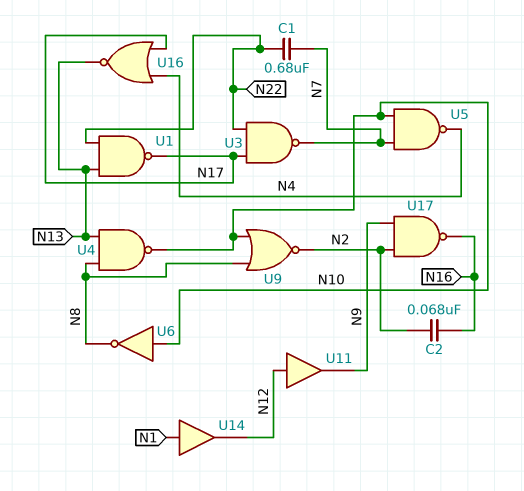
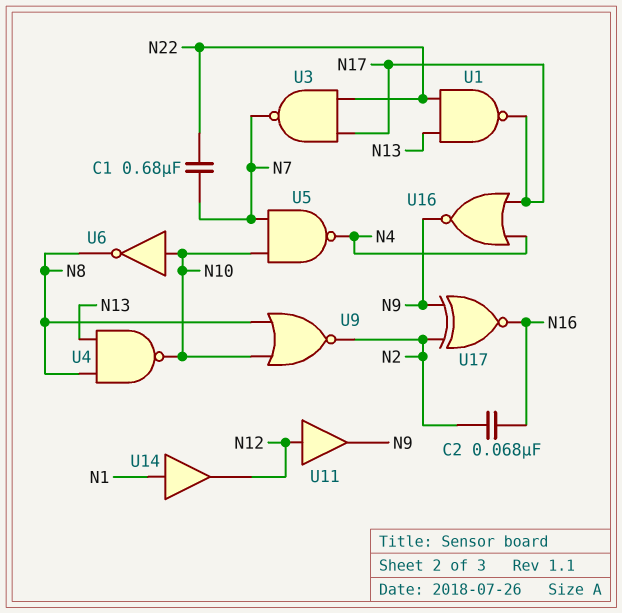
U16: NOR (in N4, in N17, out N13) -> NOR (in N4, in N17, out N9)
U17: NAND (in N2, in N9, out N16) -> XNOR (in N2, in N9, out N16)

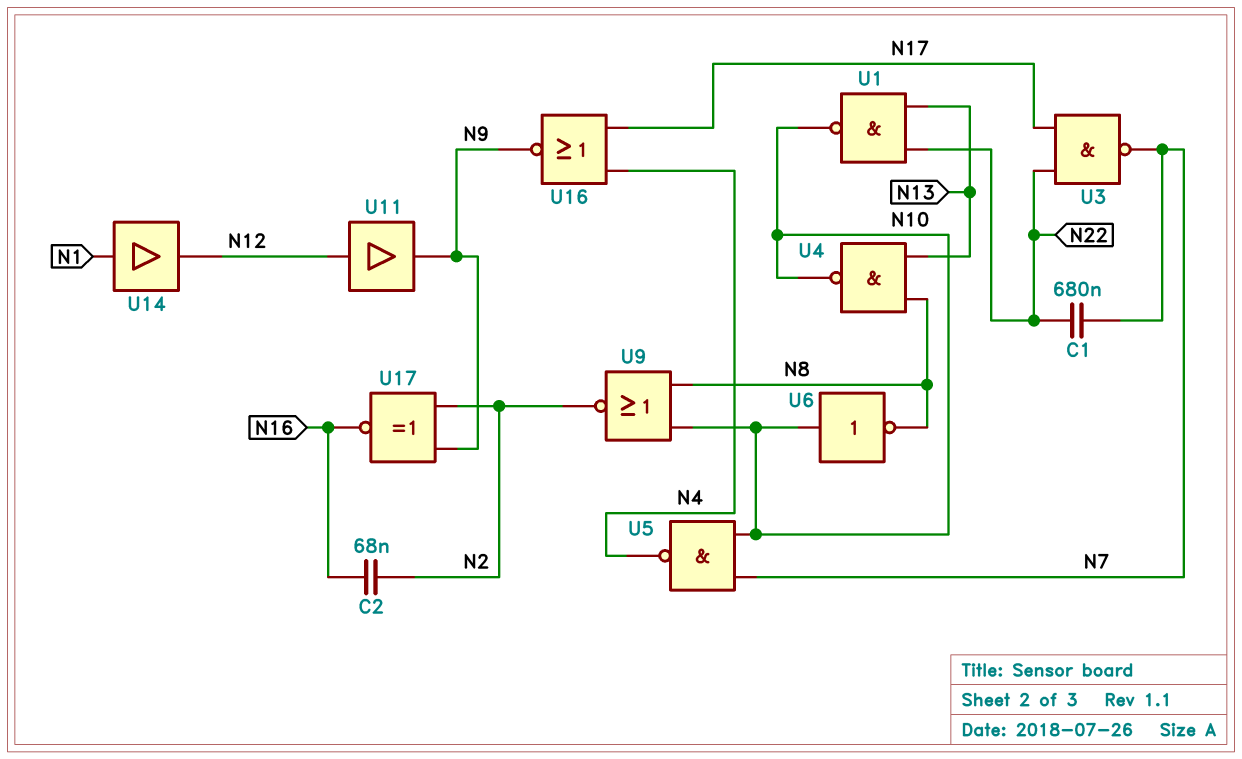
U1: NAND (in N13, in N22, out N17) -> NAND (in N13, in N22, out N10)

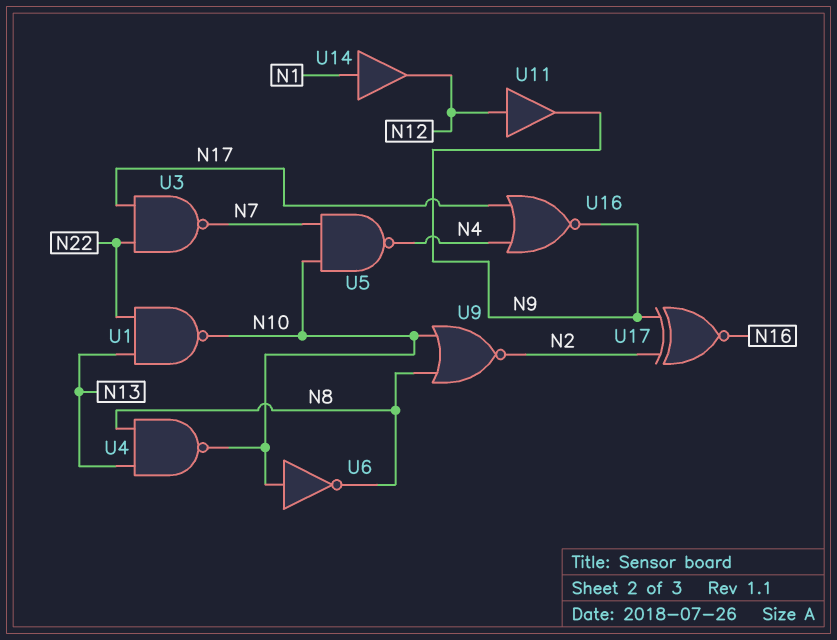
C1: 680nF (N7, N22) -> none
C2: 68nF (N2, N16) -> none

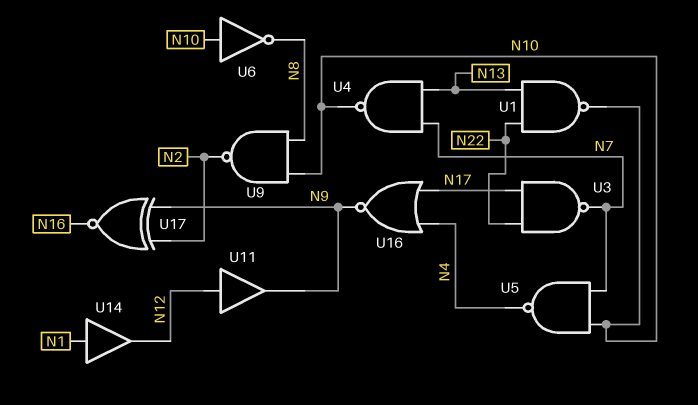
U4: NAND (in N8, in N13, out N10) -> NAND (in N7, in N13, out N10)
U9: NOR (in N8, in N10, out N2) -> NAND (in N8, in N10, out N2)

